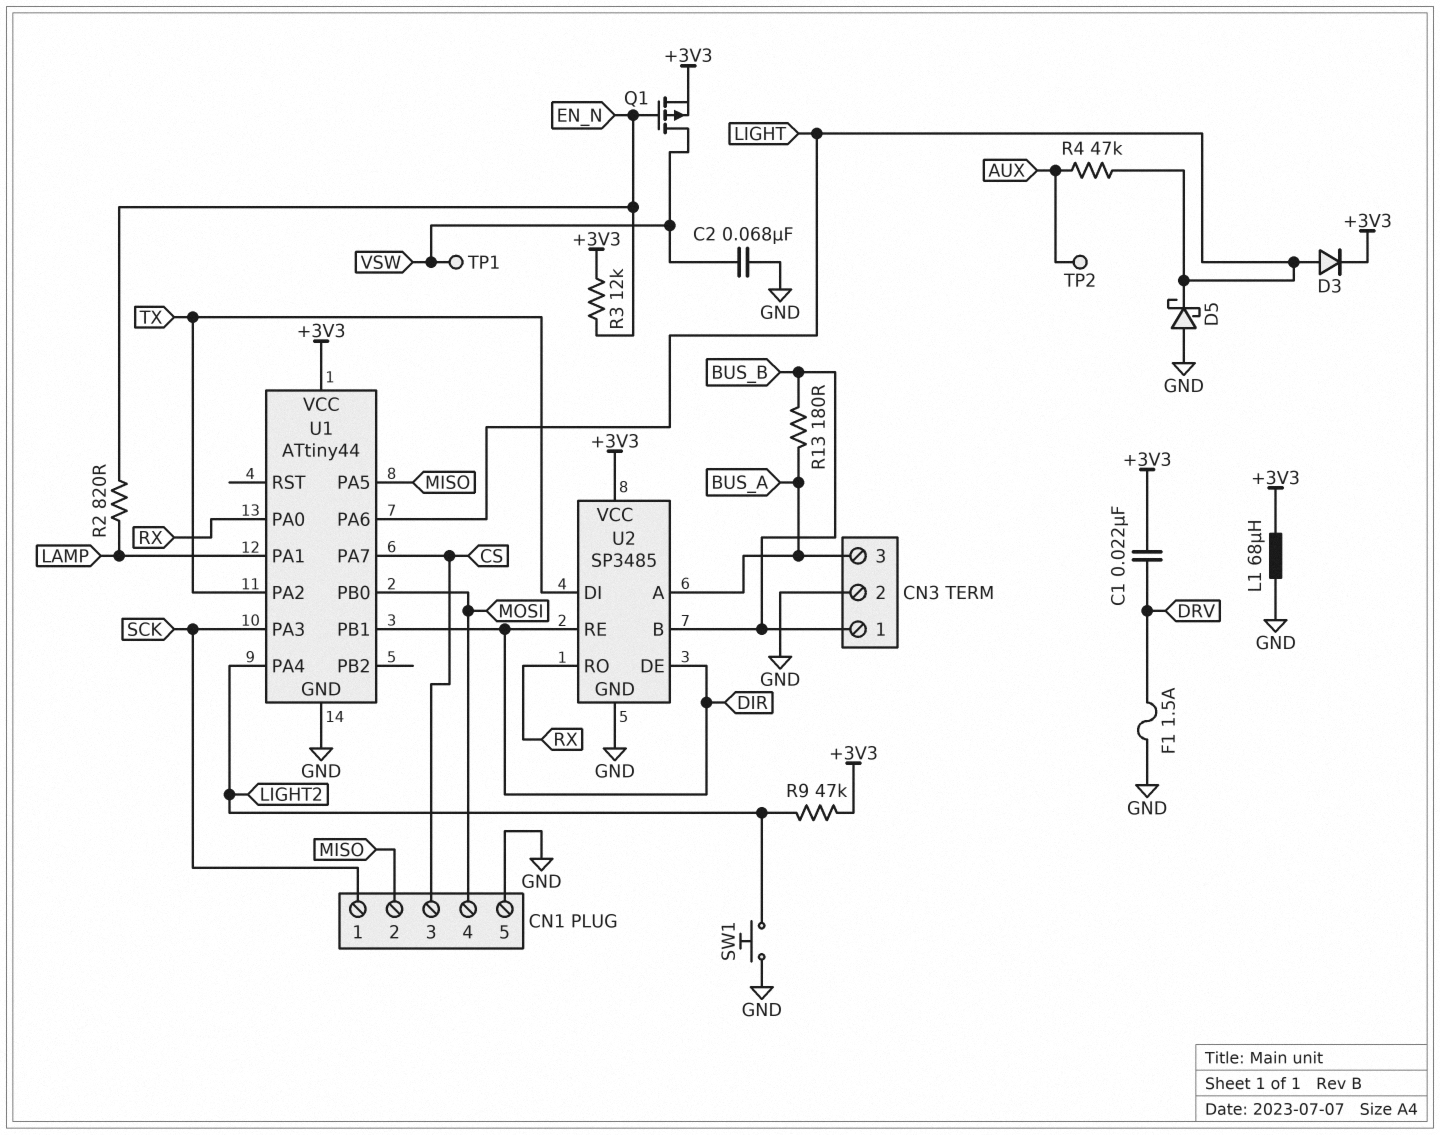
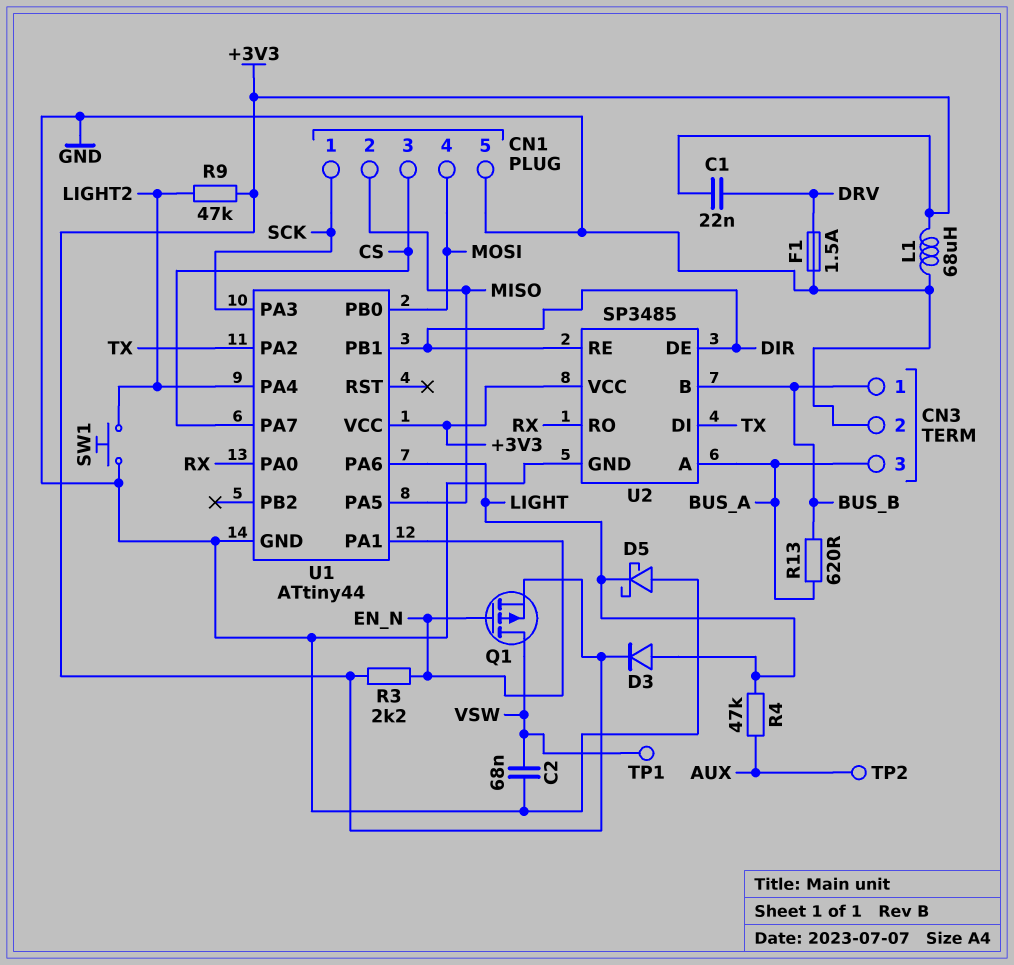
R2: 820 (EN_N, LAMP) -> none
R3: 12k (+3V3, EN_N) -> 2.2k (+3V3, EN_N)
R13: 180 (BUS_A, BUS_B) -> 620 (BUS_A, BUS_B)
U1 pin PA1: LAMP -> EN_N

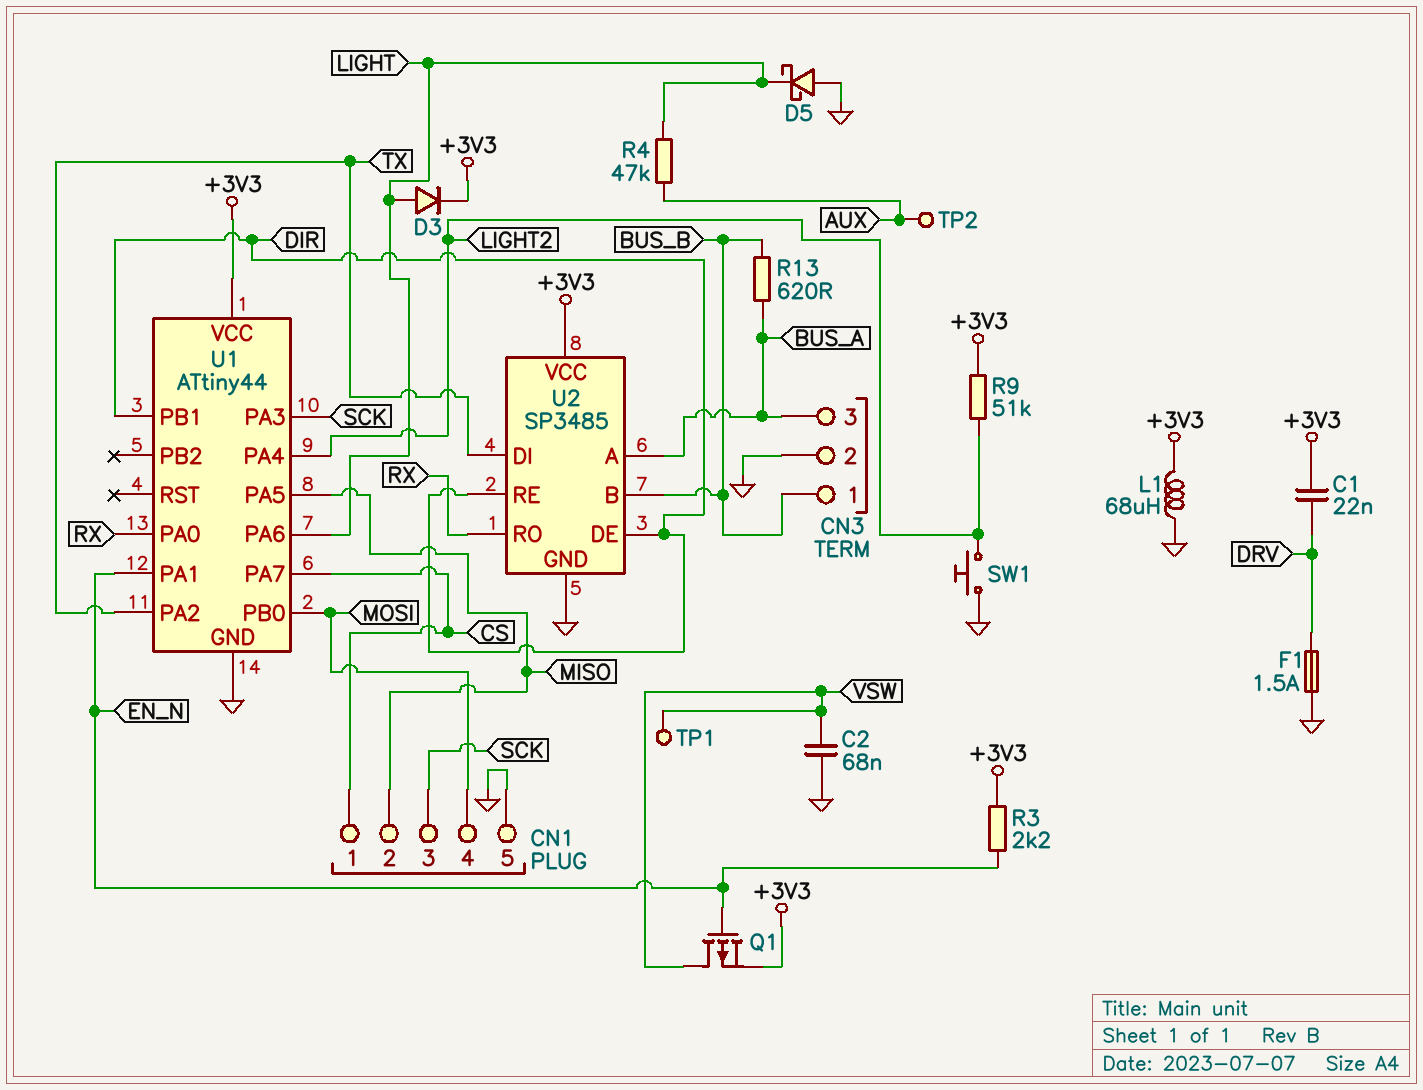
CN1 pin 1: SCK -> CS
CN1 pin 3: CS -> SCK
R9: 47k (+3V3, LIGHT2) -> 51k (+3V3, LIGHT2)

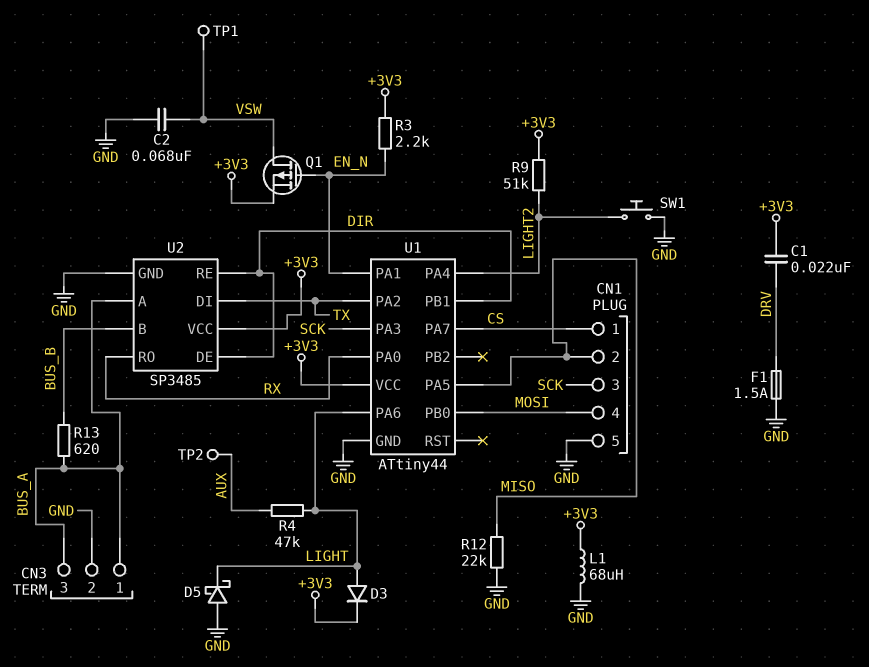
CN3 pin 1: BUS_B -> BUS_A
R12: none -> 22k (GND, MISO)

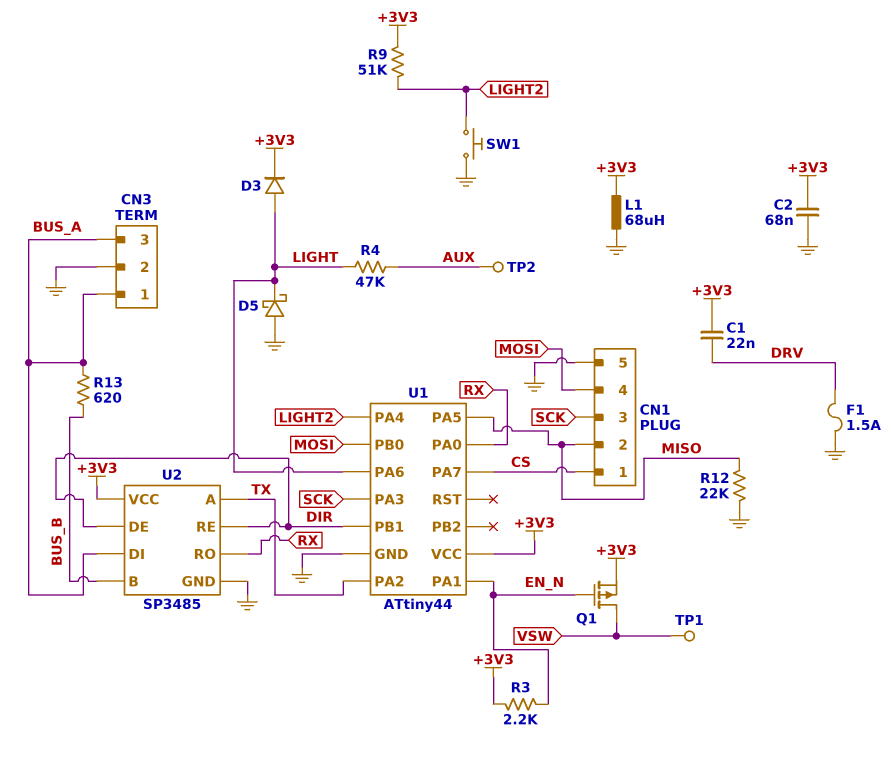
C2: 68nF (GND, VSW) -> 68nF (+3V3, GND)
U2 pin A: BUS_A -> TX
U2 pin DI: TX -> BUS_A

